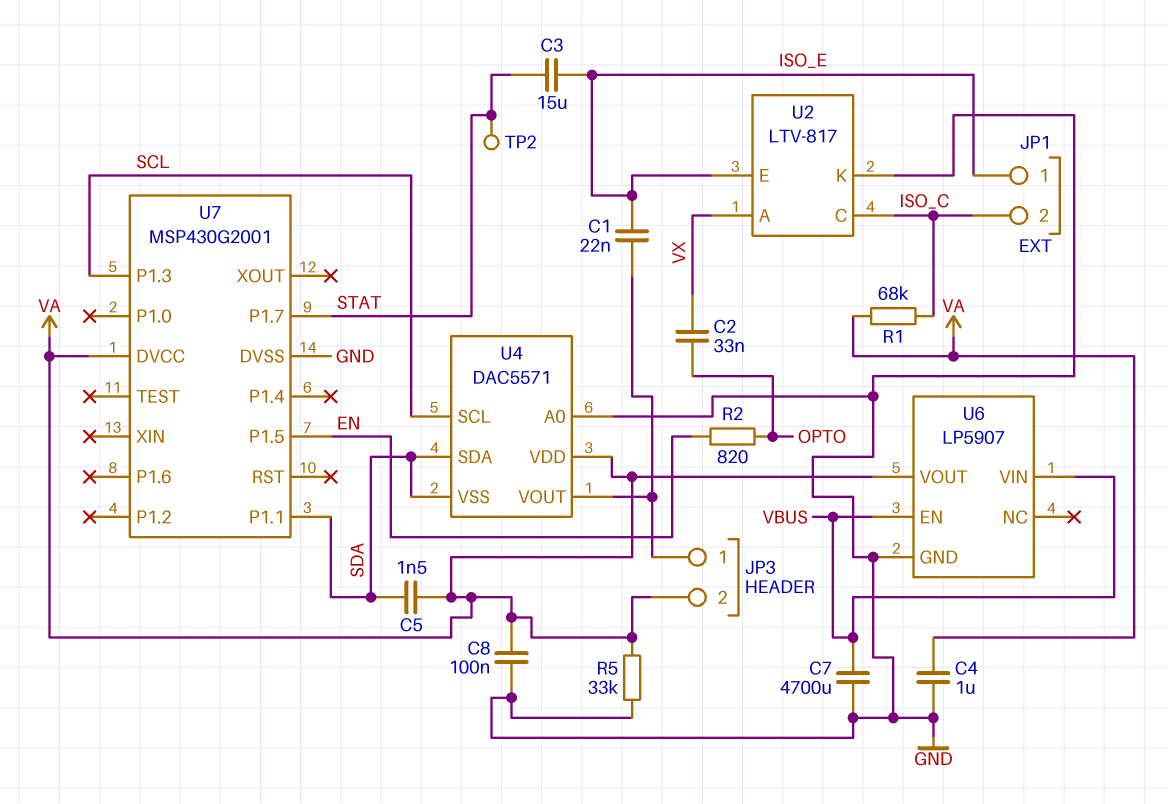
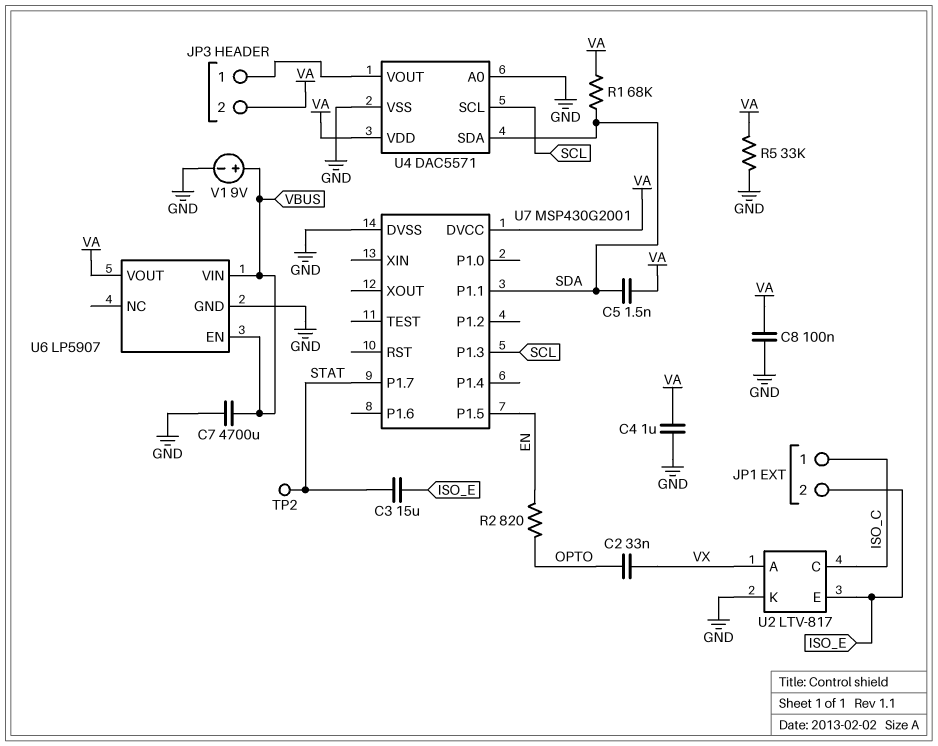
C1: 22nF (ISO_E, JP3/1) -> none
JP1 pin 1: ISO_E -> ISO_C
JP1 pin 2: ISO_C -> ISO_E
R1: 68k (ISO_C, VA) -> 68k (SDA, VA)
U4 pin VSS: SDA -> GND
V1: none -> 9V (plus VBUS, minus GND)

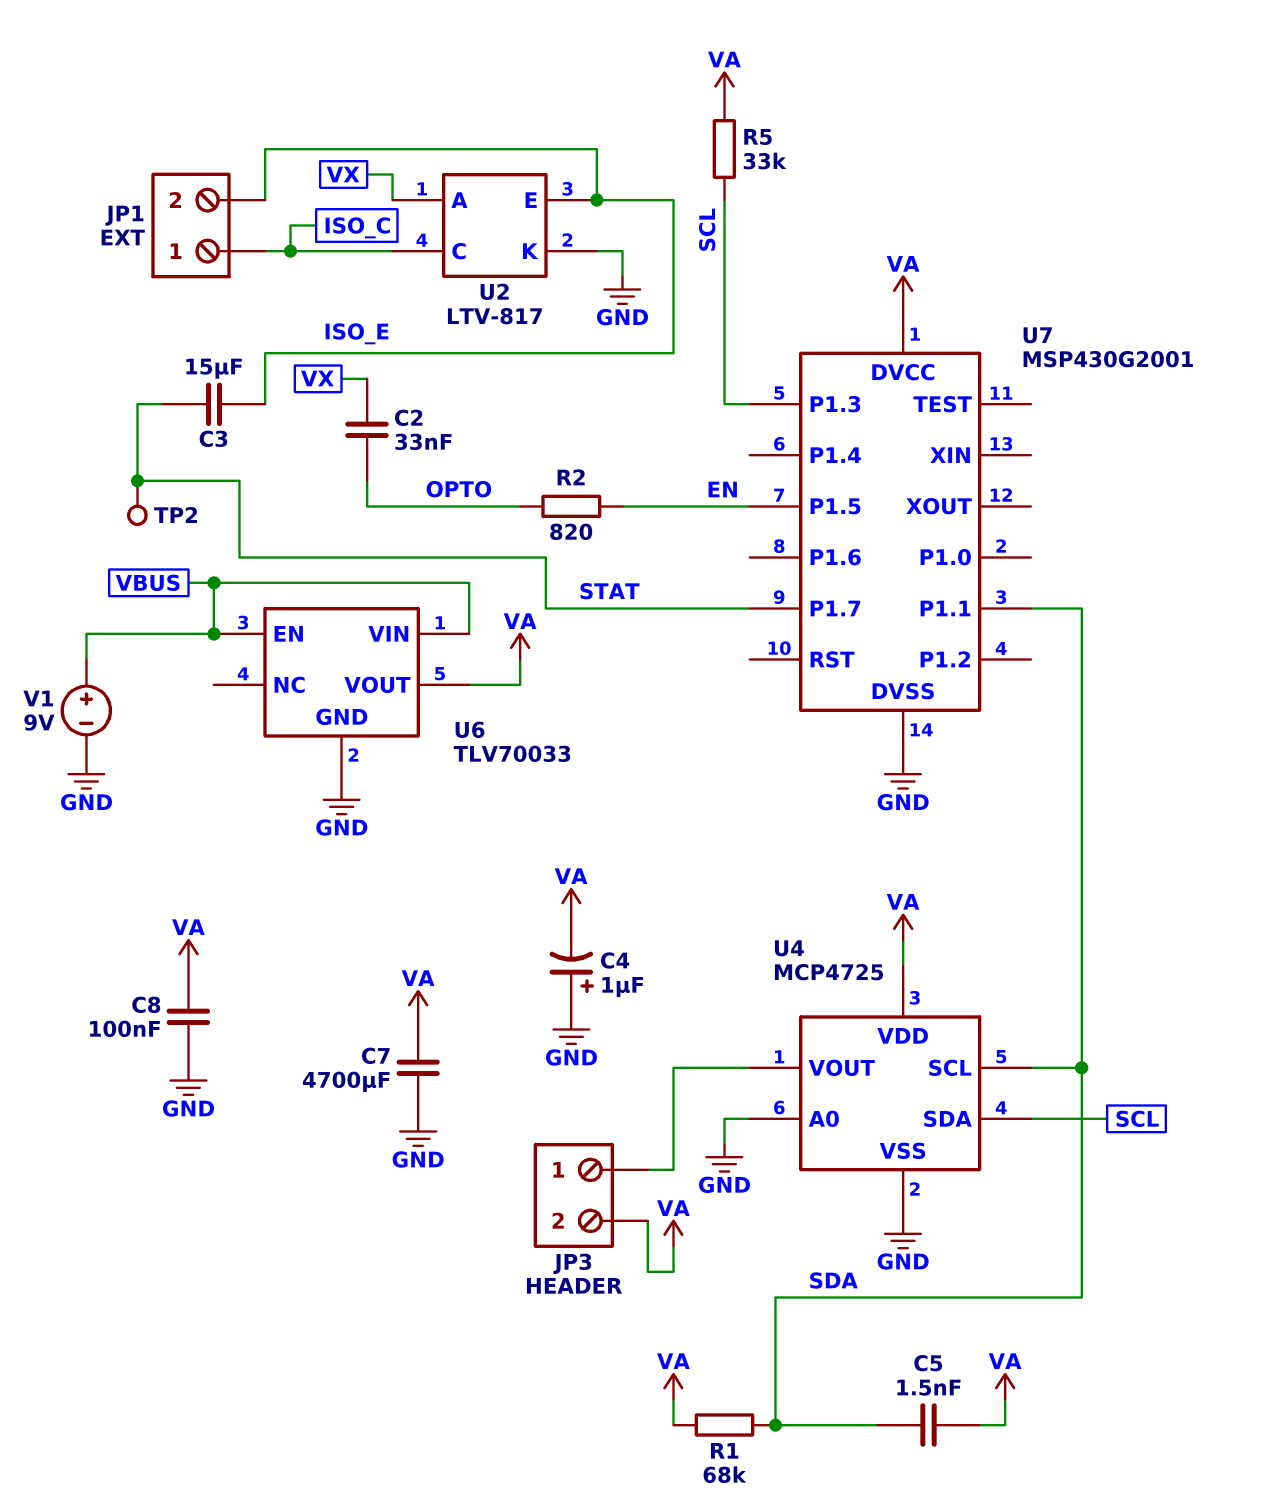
C4: 1uF (GND, VA) -> 1uF (plus GND, minus VA)
C7: 4700uF (GND, VBUS) -> 4700uF (GND, VA)
R5: 33k (GND, VA) -> 33k (SCL, VA)
U4: DAC5571 -> MCP4725
U4 pin SCL: SCL -> SDA
U4 pin SDA: SDA -> SCL
U6: LP5907 -> TLV70033

